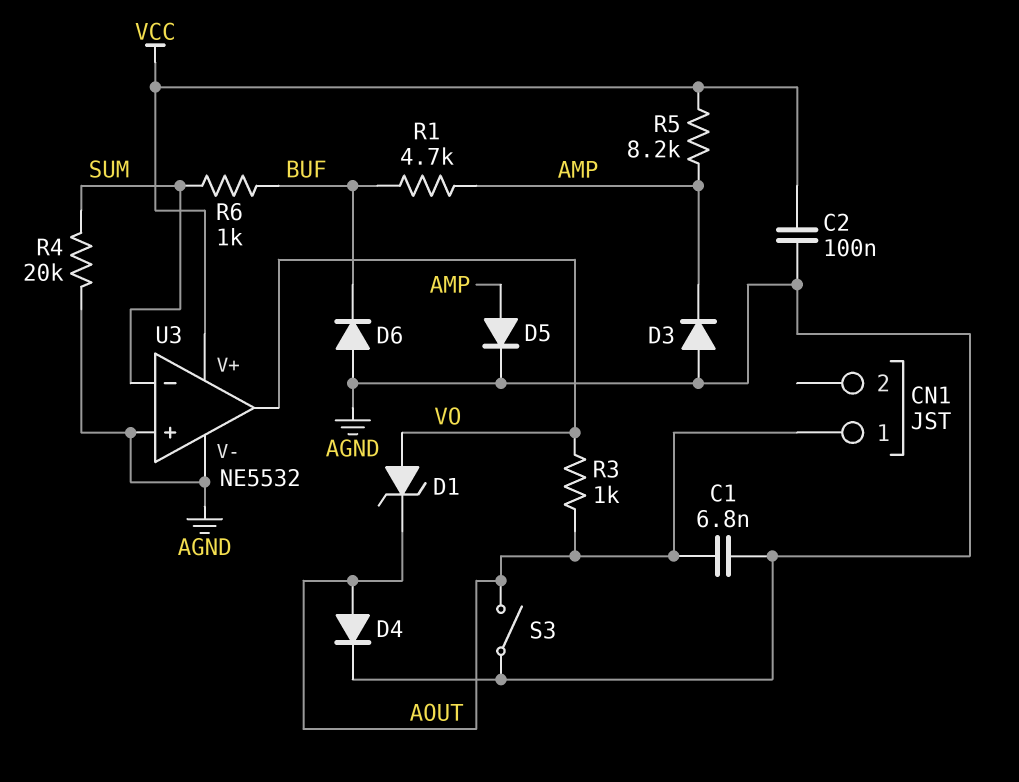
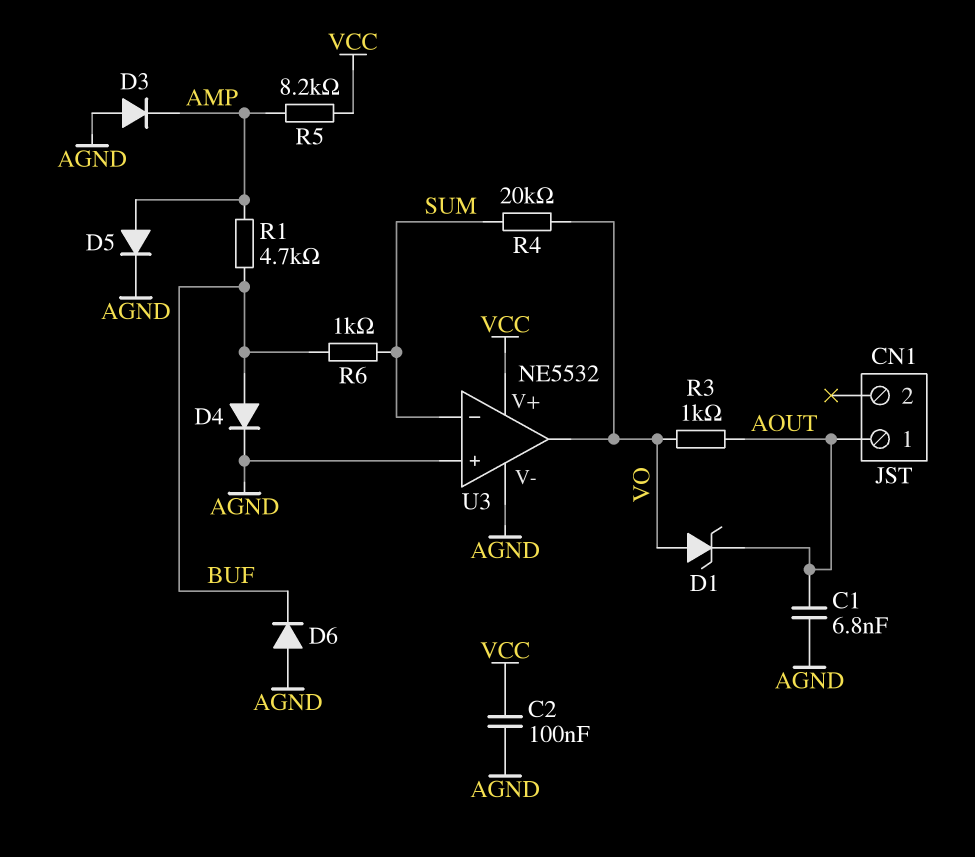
D4: diode (A AOUT, K AGND) -> diode (A BUF, K AGND)
R4: 20k (AGND, SUM) -> 20k (SUM, VO)
S3: switch (AGND, AOUT) -> none

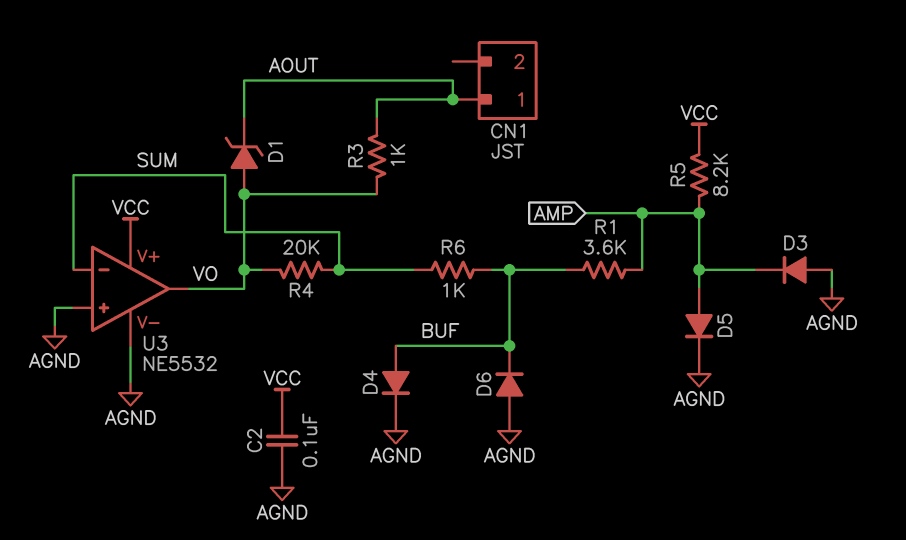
C1: 6.8nF (AGND, AOUT) -> none
R1: 4.7k (AMP, BUF) -> 3.6k (AMP, BUF)

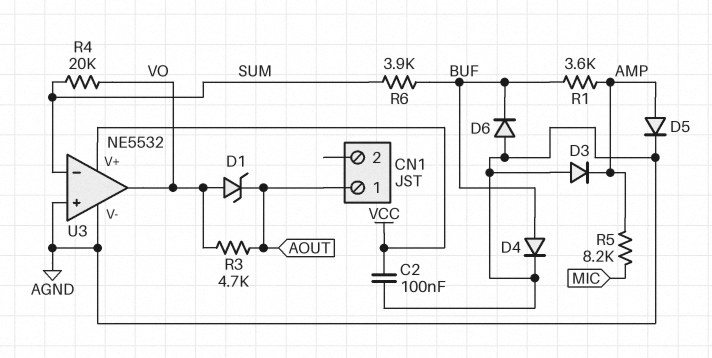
R3: 1k (AOUT, VO) -> 4.7k (AOUT, VO)
R5: 8.2k (AMP, VCC) -> 8.2k (AMP, MIC)
R6: 1k (BUF, SUM) -> 3.9k (BUF, SUM)

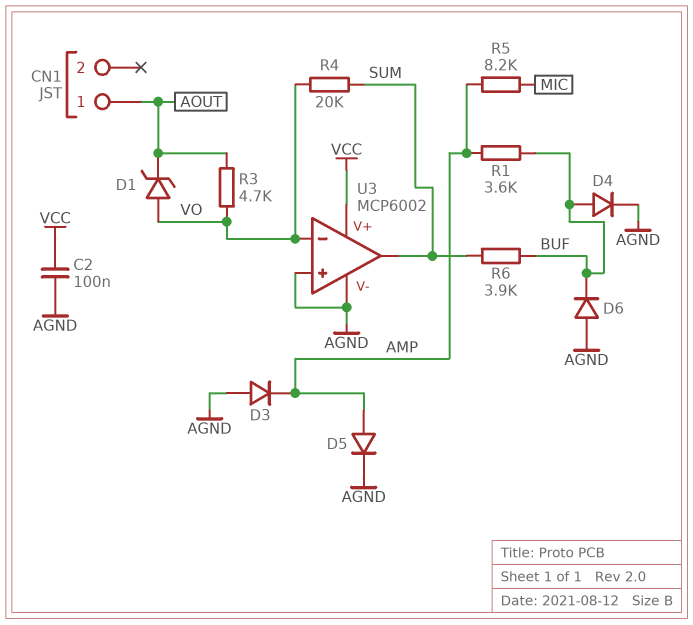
U3: NE5532 -> MCP6002
U3 pin in-: SUM -> VO
U3 pin out: VO -> SUM

